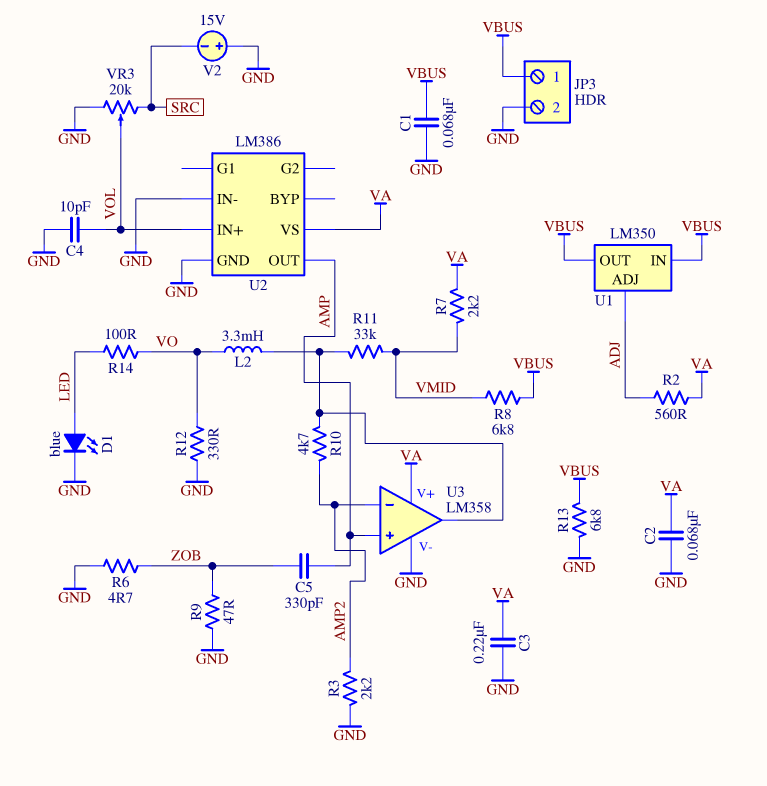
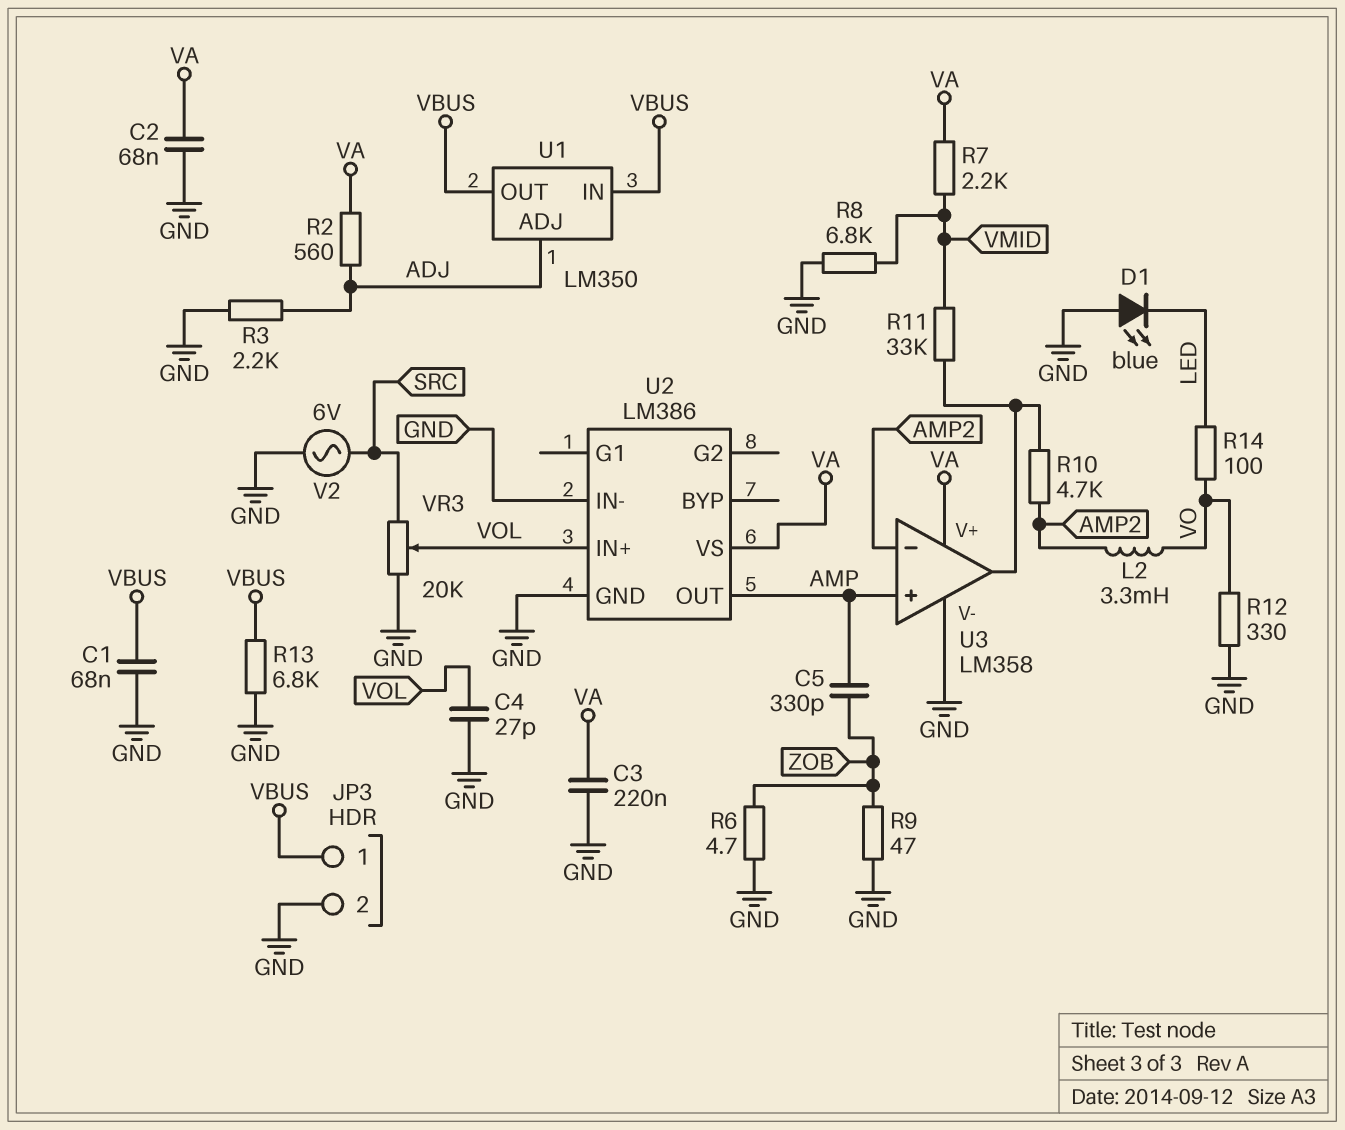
C4: 10pF (GND, VOL) -> 27pF (GND, VOL)
D1: LED blue (A LED, K GND) -> LED blue (A GND, K LED)
L2: 3.3mH (U3/out, VO) -> 3.3mH (AMP2, VO)
R3: 2.2k (AMP2, GND) -> 2.2k (ADJ, GND)
R8: 6.8k (VBUS, VMID) -> 6.8k (GND, VMID)
V2: 15V (plus GND, minus SRC) -> AC 6V (GND, SRC)

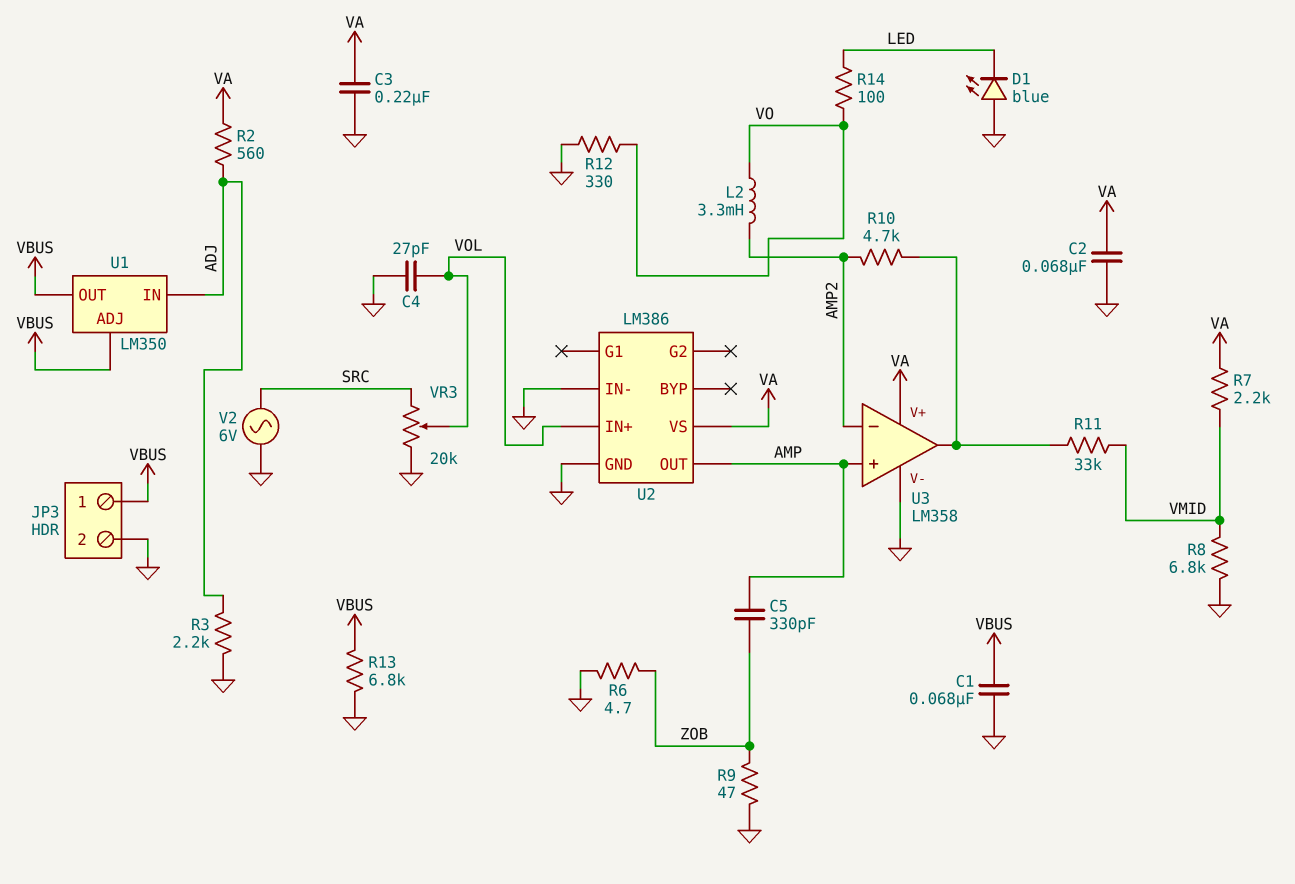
U1 pin ADJ: ADJ -> VBUS
U1 pin IN: VBUS -> ADJ

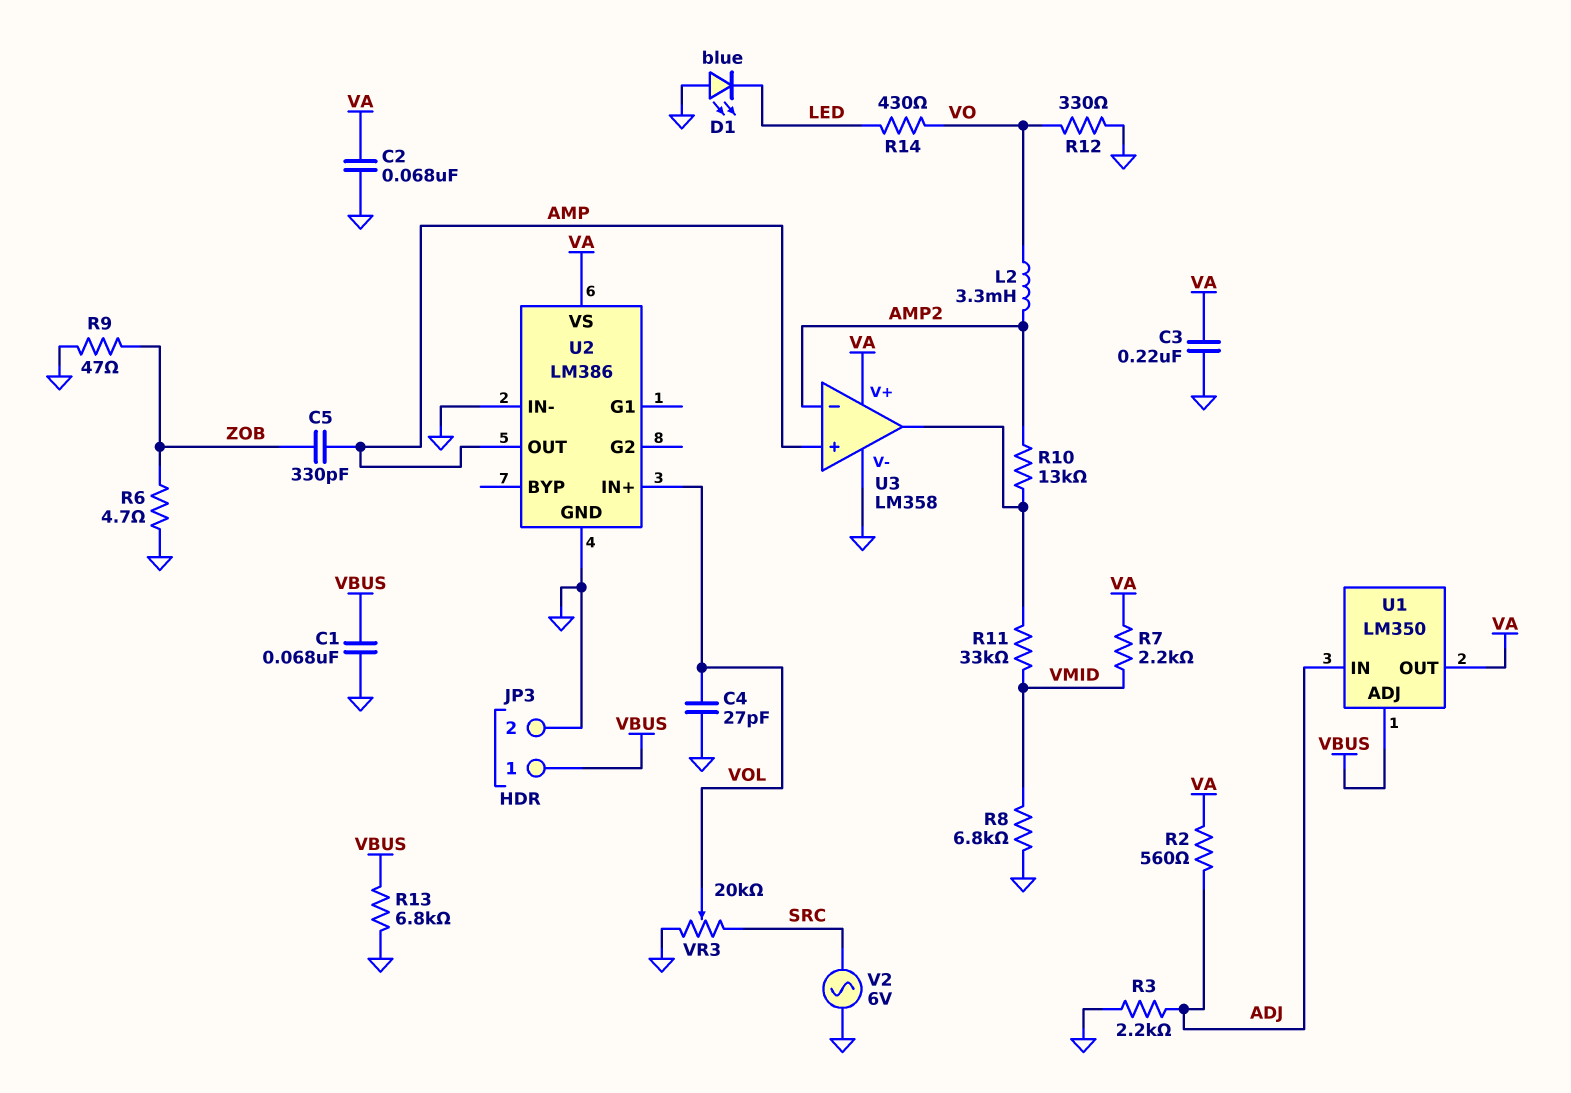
R10: 4.7k (AMP2, U3/out) -> 13k (AMP2, U3/out)
R14: 100 (LED, VO) -> 430 (LED, VO)
U1 pin OUT: VBUS -> VA

